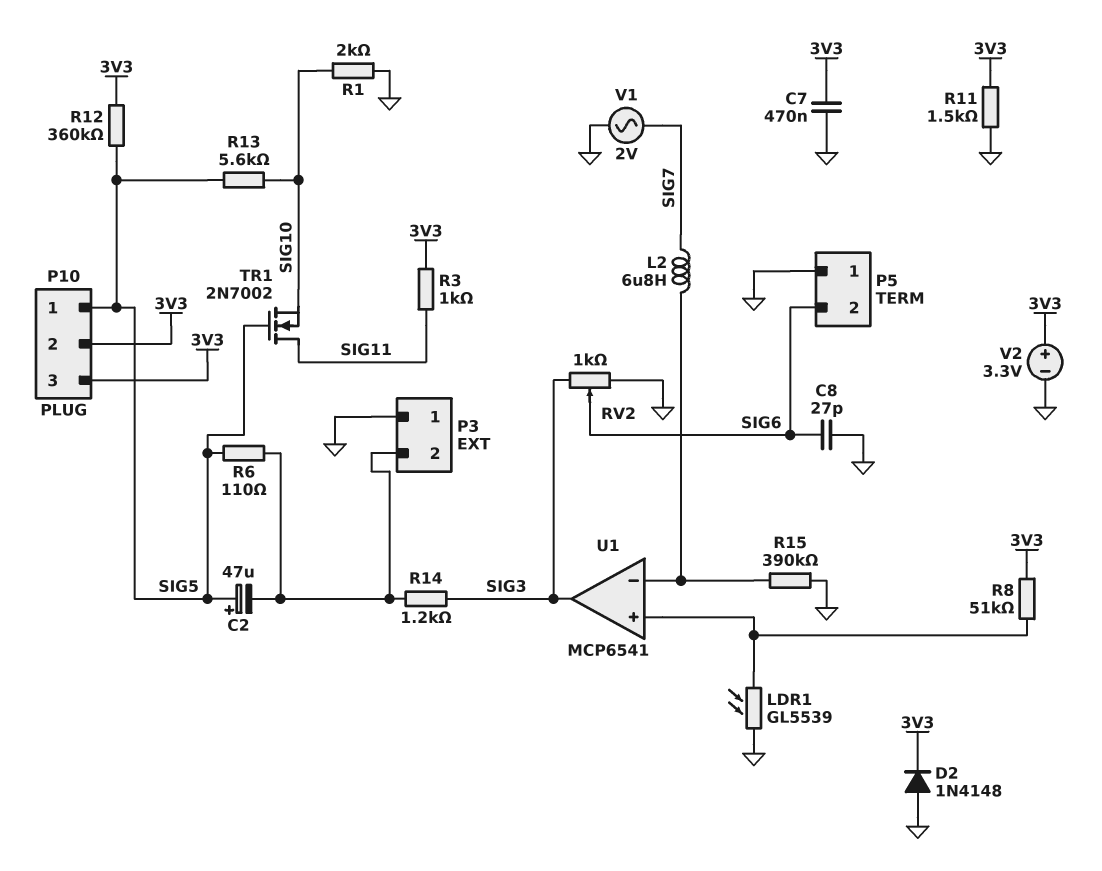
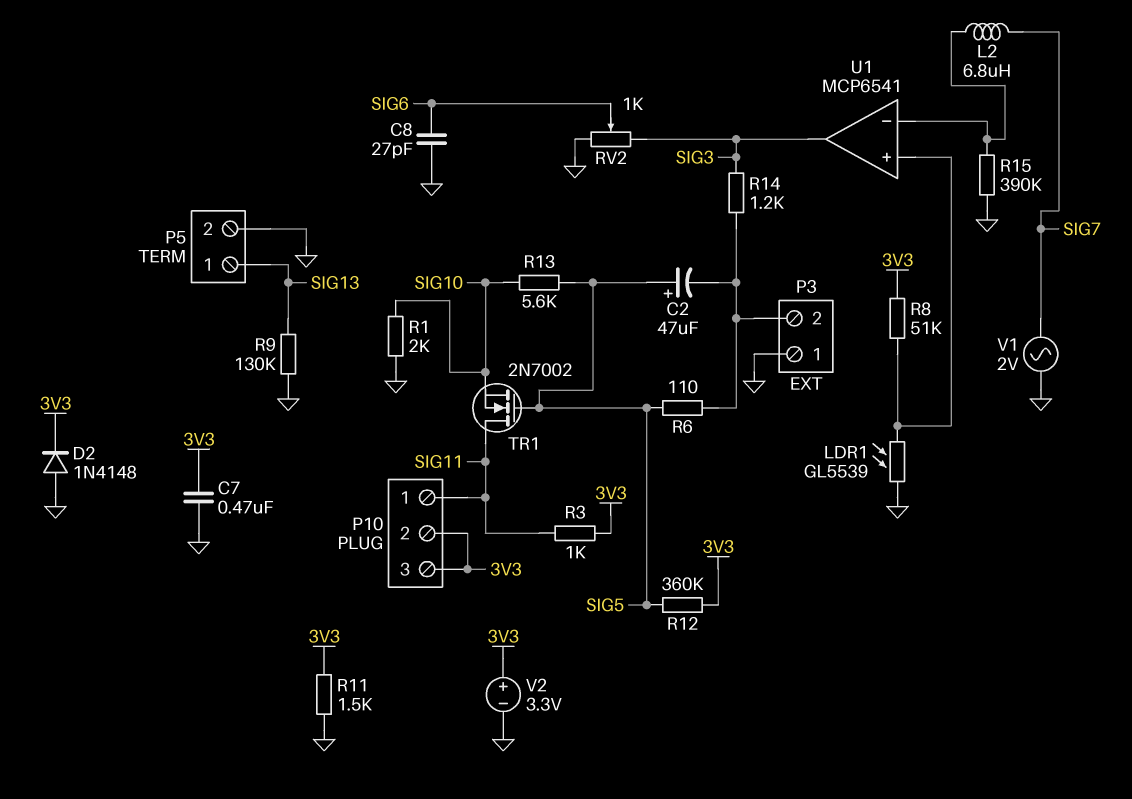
P5 pin 1: GND -> SIG13
P5 pin 2: SIG6 -> GND
P10 pin 1: SIG5 -> SIG11
R9: none -> 130k (GND, SIG13)

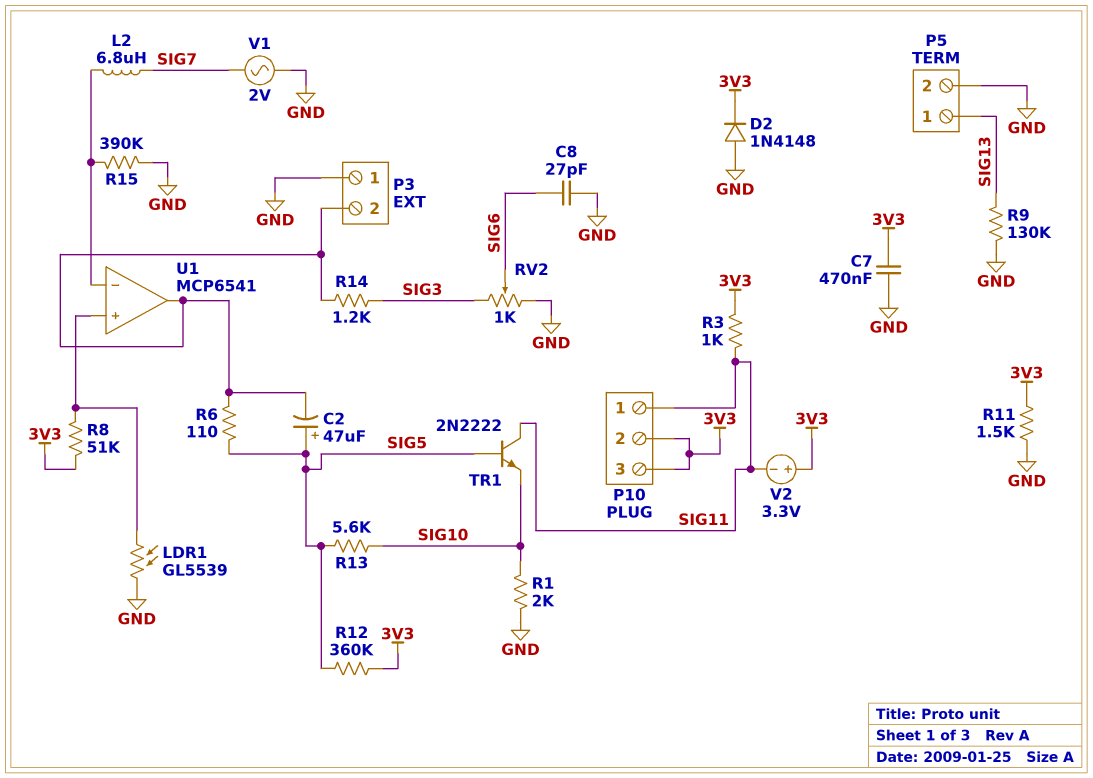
TR1: NMOS 2N7002 (G SIG5, D SIG11, S SIG10) -> NPN 2N2222 (B SIG5, C SIG11, E SIG10)
U1 pin out: SIG3 -> P3/2
V2: 3.3V (plus 3V3, minus GND) -> 3.3V (plus 3V3, minus SIG11)

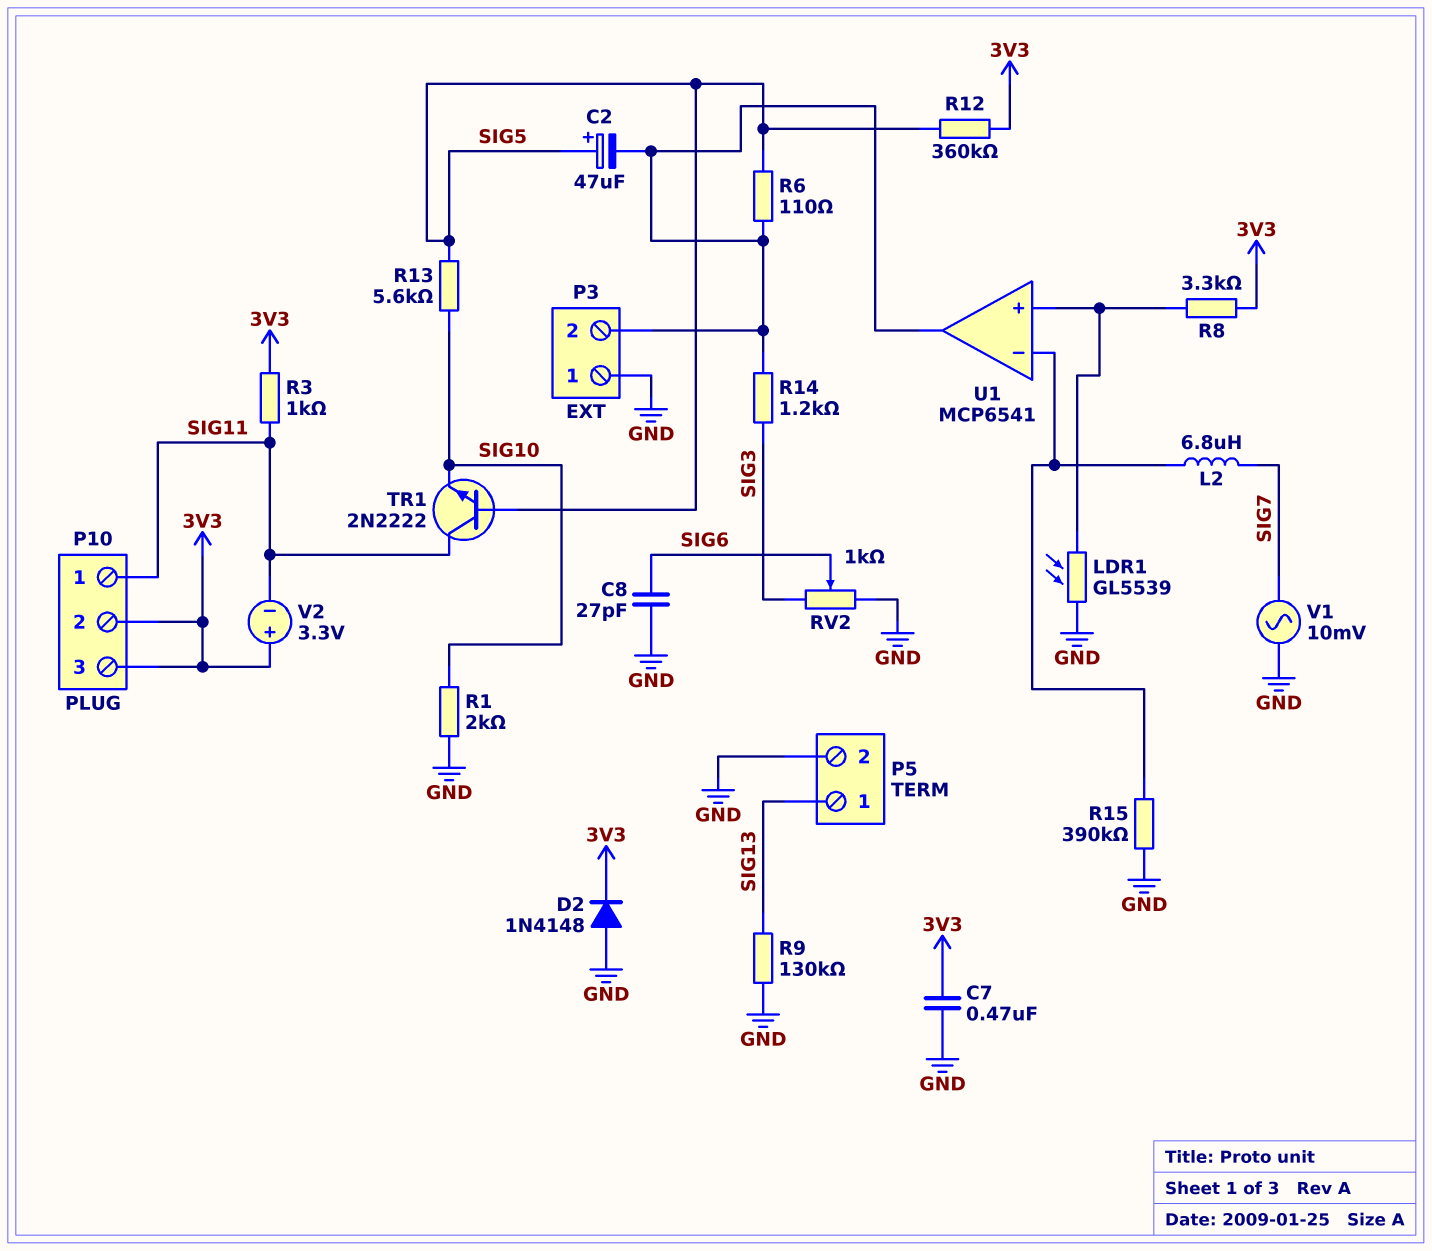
R8: 51k (3V3, U1/in+) -> 3.3k (3V3, U1/in+)
R11: 1.5k (3V3, GND) -> none
V1: AC 2V (GND, SIG7) -> AC 10mV (GND, SIG7)

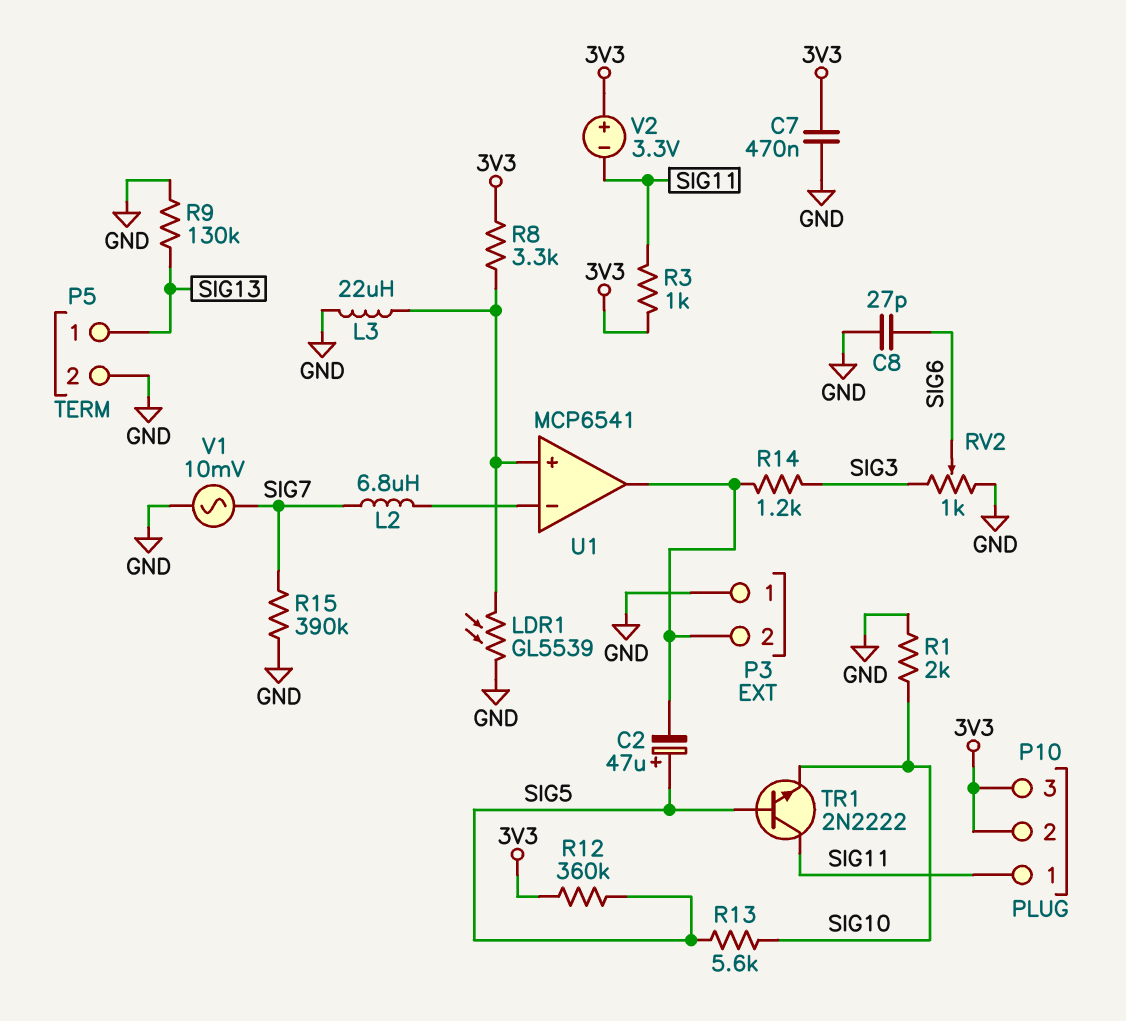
D2: diode 1N4148 (A GND, K 3V3) -> none
L3: none -> 22uH (GND, U1/in+)
R6: 110 (P3/2, SIG5) -> none
R15: 390k (GND, U1/in-) -> 390k (GND, SIG7)

